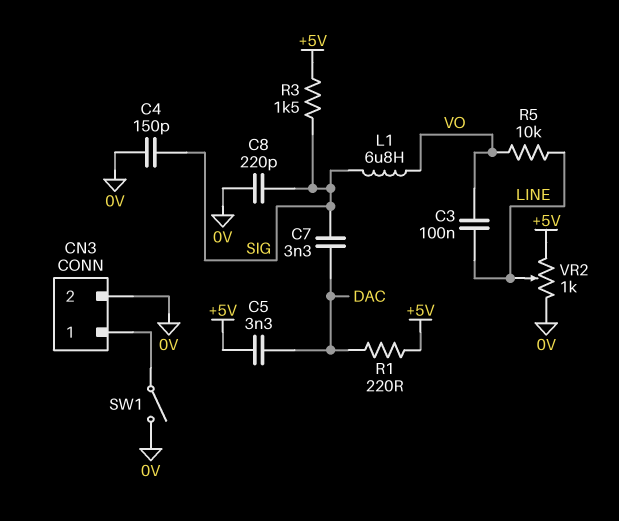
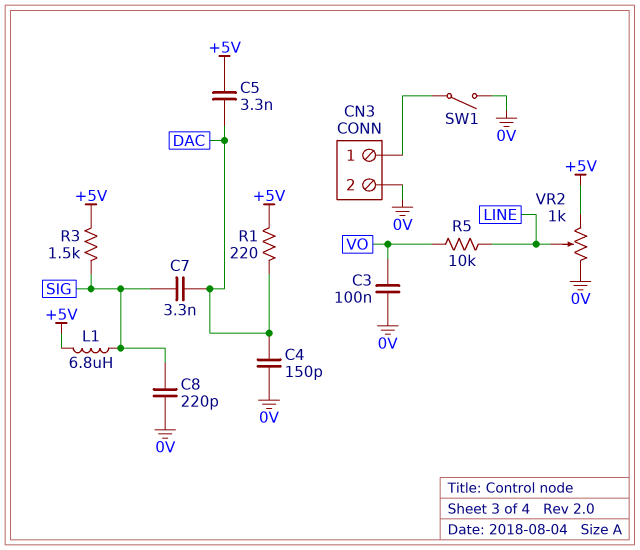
C3: 100nF (LINE, VO) -> 100nF (0V, VO)
C4: 150pF (0V, SIG) -> 150pF (0V, DAC)
L1: 6.8uH (SIG, VO) -> 6.8uH (+5V, SIG)

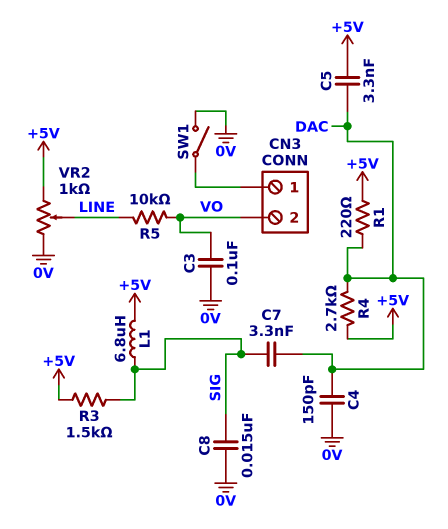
C8: 220pF (0V, SIG) -> 15nF (0V, SIG)
CN3 pin 2: 0V -> VO
R4: none -> 2.7k (+5V, DAC)

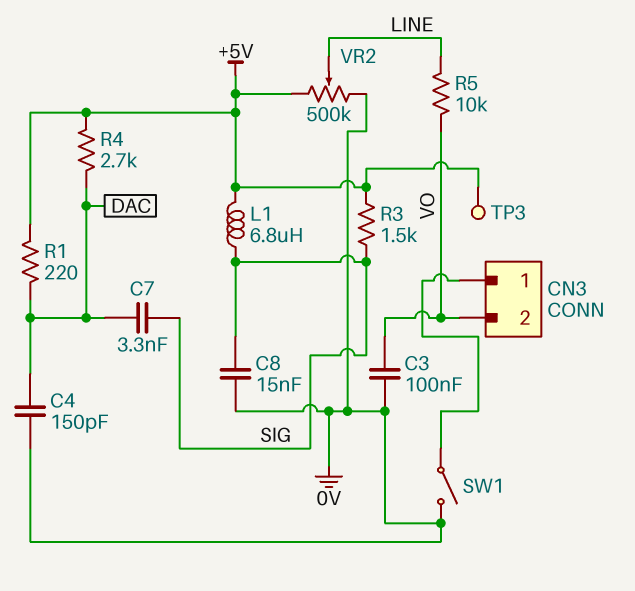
C5: 3.3nF (+5V, DAC) -> none
TP3: none -> test point (+5V)
VR2: 1k (+5V, 0V, wiper LINE) -> 500k (+5V, 0V, wiper LINE)

